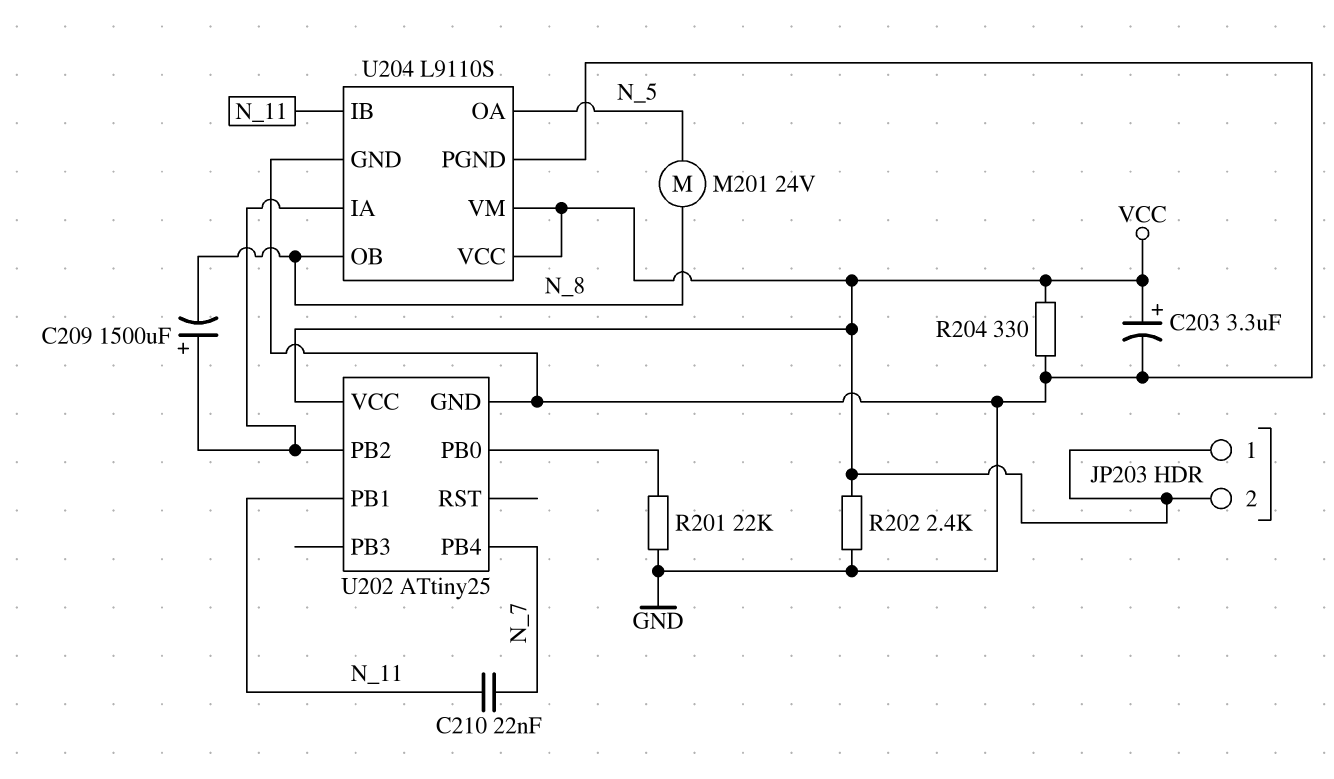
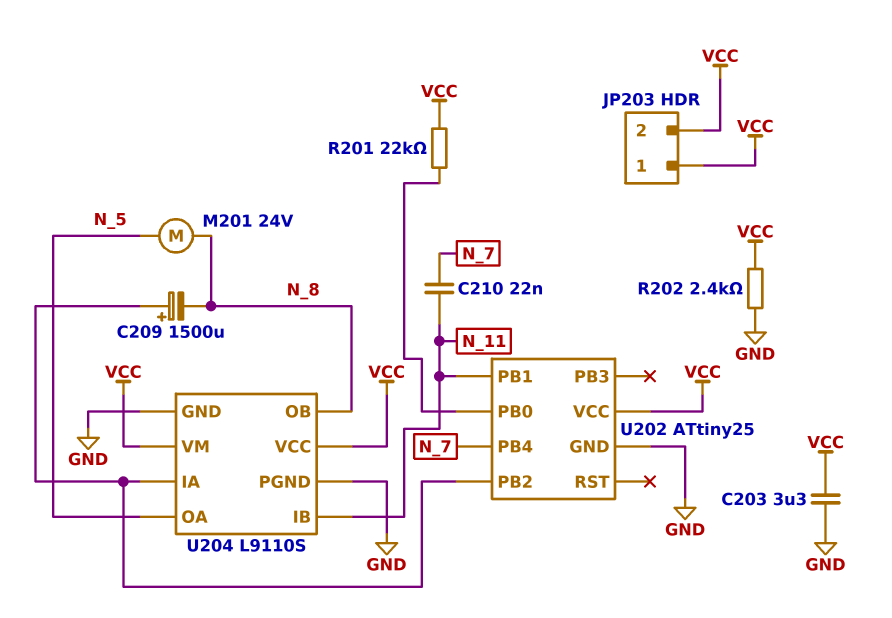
C203: 3.3uF (plus VCC, minus GND) -> 3.3uF (GND, VCC)
R201: 22k (GND, U202/PB0) -> 22k (U202/PB0, VCC)
R204: 330 (GND, VCC) -> none

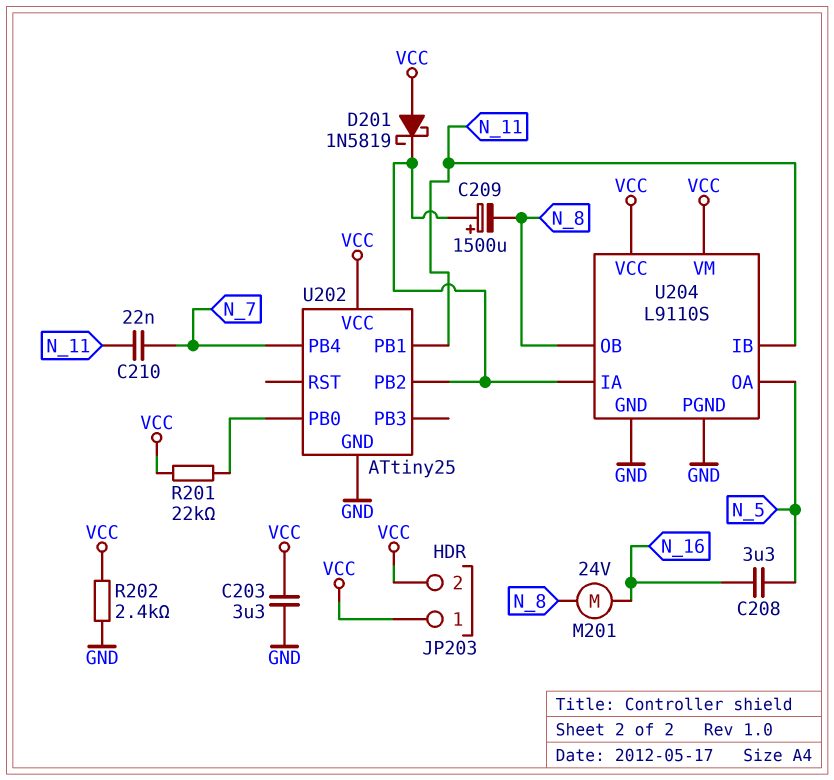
C208: none -> 3.3uF (N_5, N_16)
D201: none -> schottky 1N5819 (A VCC, K U202/PB2)
M201: motor 24V (N_5, N_8) -> motor 24V (N_8, N_16)

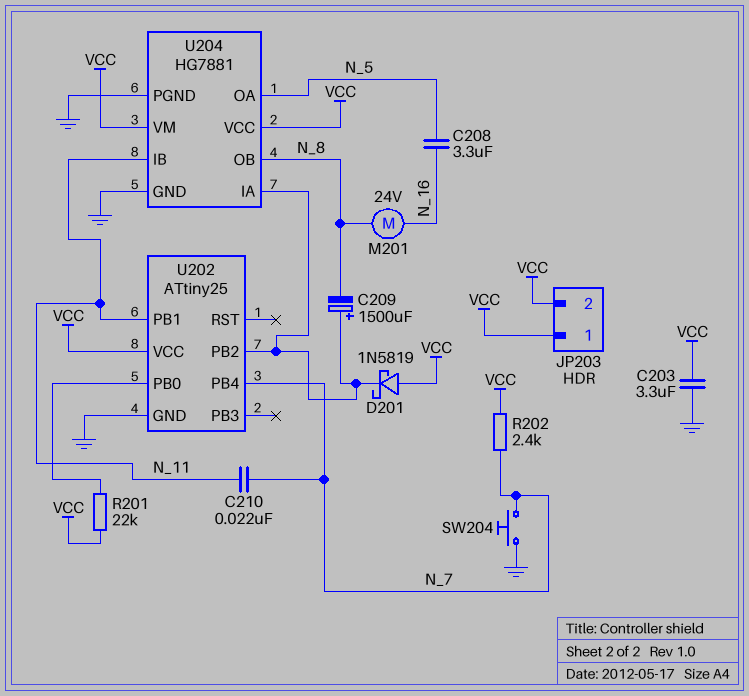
R202: 2.4k (GND, VCC) -> 2.4k (N_7, VCC)
SW204: none -> button (GND, N_7)
U204: L9110S -> HG7881

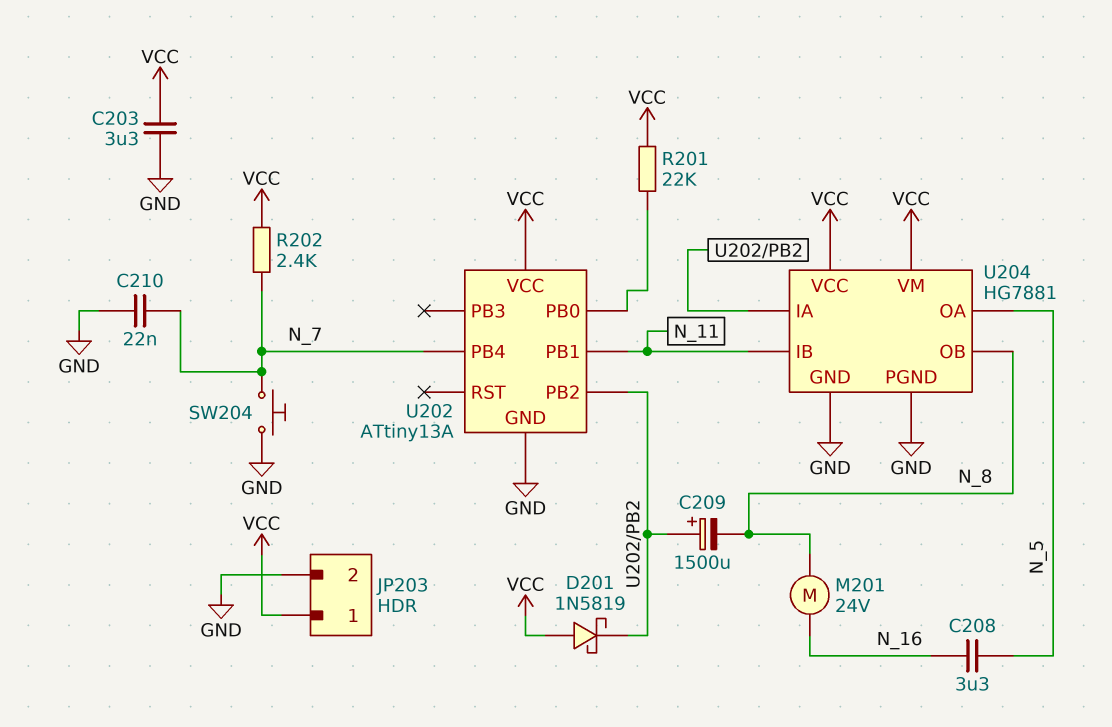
C210: 22nF (N_7, N_11) -> 22nF (GND, N_7)
JP203 pin 2: VCC -> GND
U202: ATtiny25 -> ATtiny13A

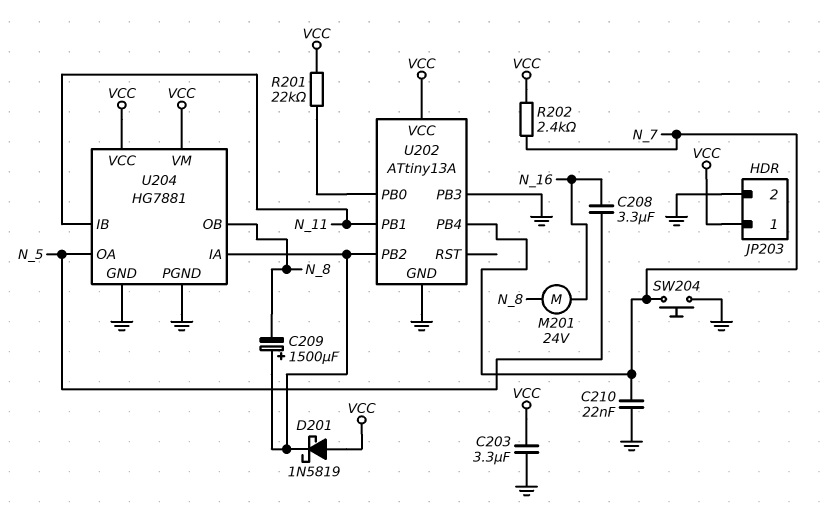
U202 pin PB3: none -> GND

